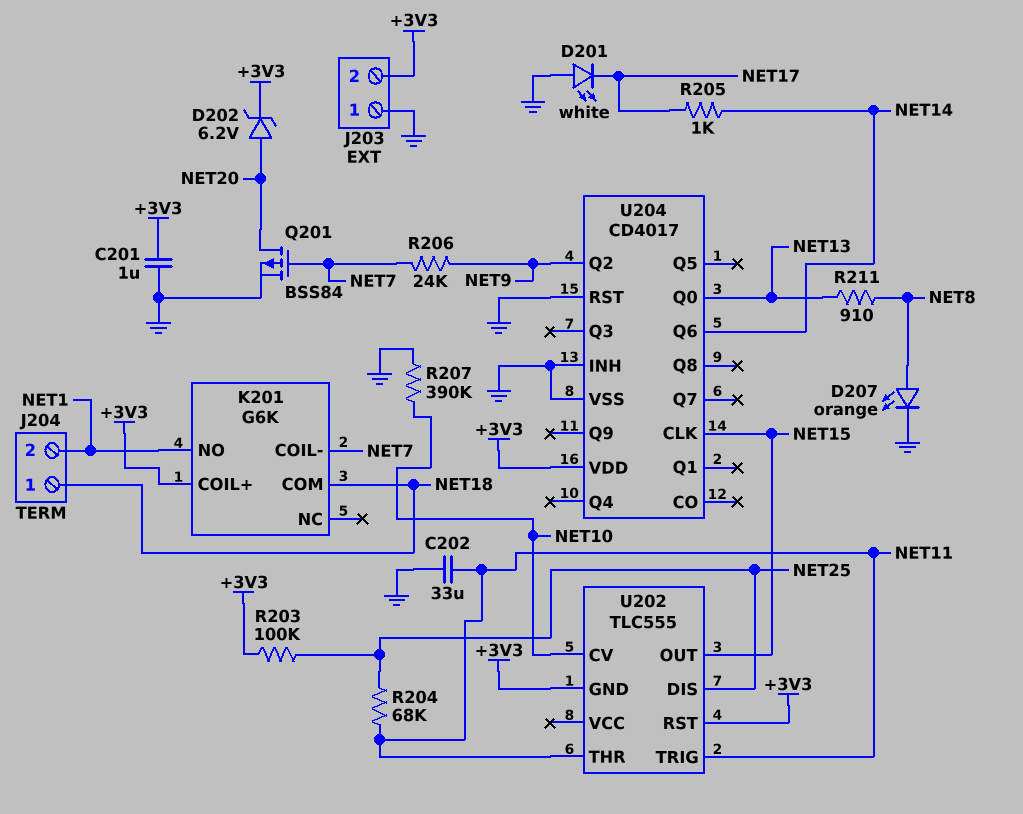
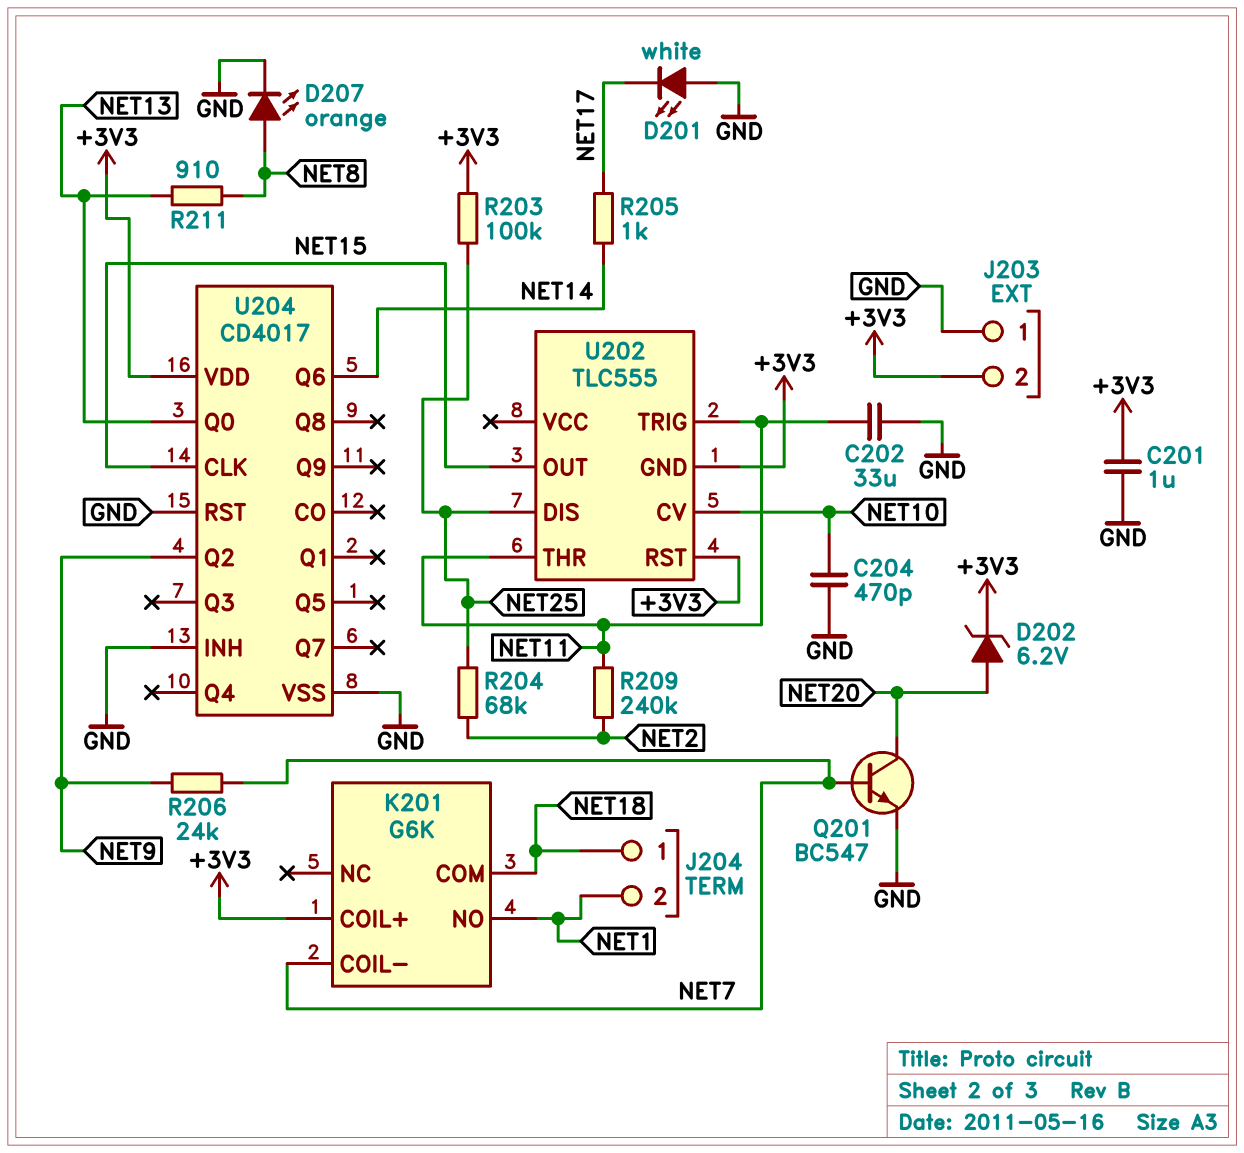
C204: none -> 470pF (GND, NET10)
Q201: PMOS BSS84 (G NET7, D NET20, S GND) -> NPN BC547 (B NET7, C NET20, E GND)
R204: 68k (NET11, NET25) -> 68k (NET2, NET25)
R207: 390k (GND, NET10) -> none
R209: none -> 240k (NET2, NET11)

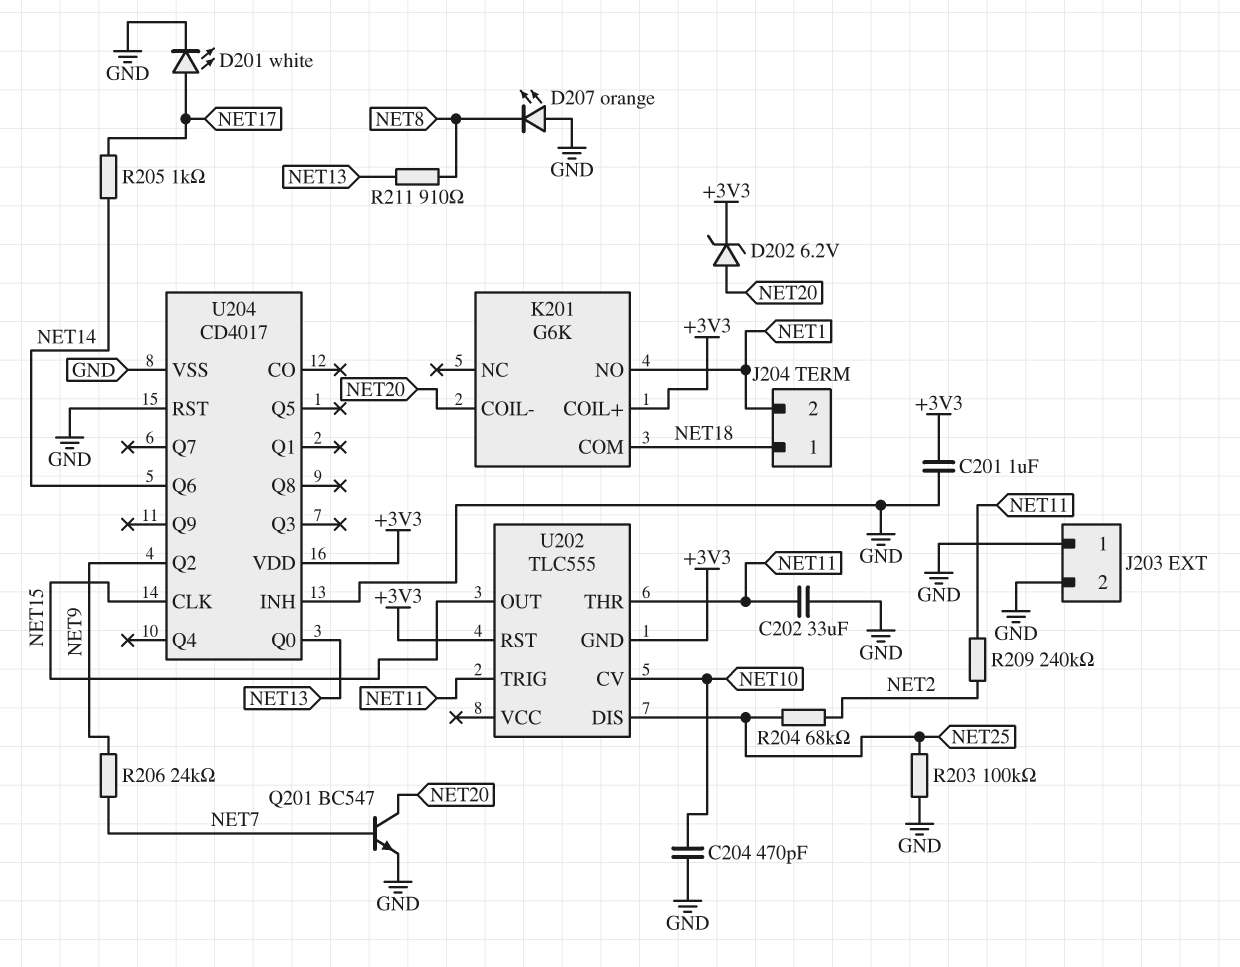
D201: LED white (A GND, K NET17) -> LED white (A NET17, K GND)
D207: LED orange (A NET8, K GND) -> LED orange (A GND, K NET8)
J203 pin 2: +3V3 -> GND
K201 pin COIL-: NET7 -> NET20
R203: 100k (+3V3, NET25) -> 100k (GND, NET25)

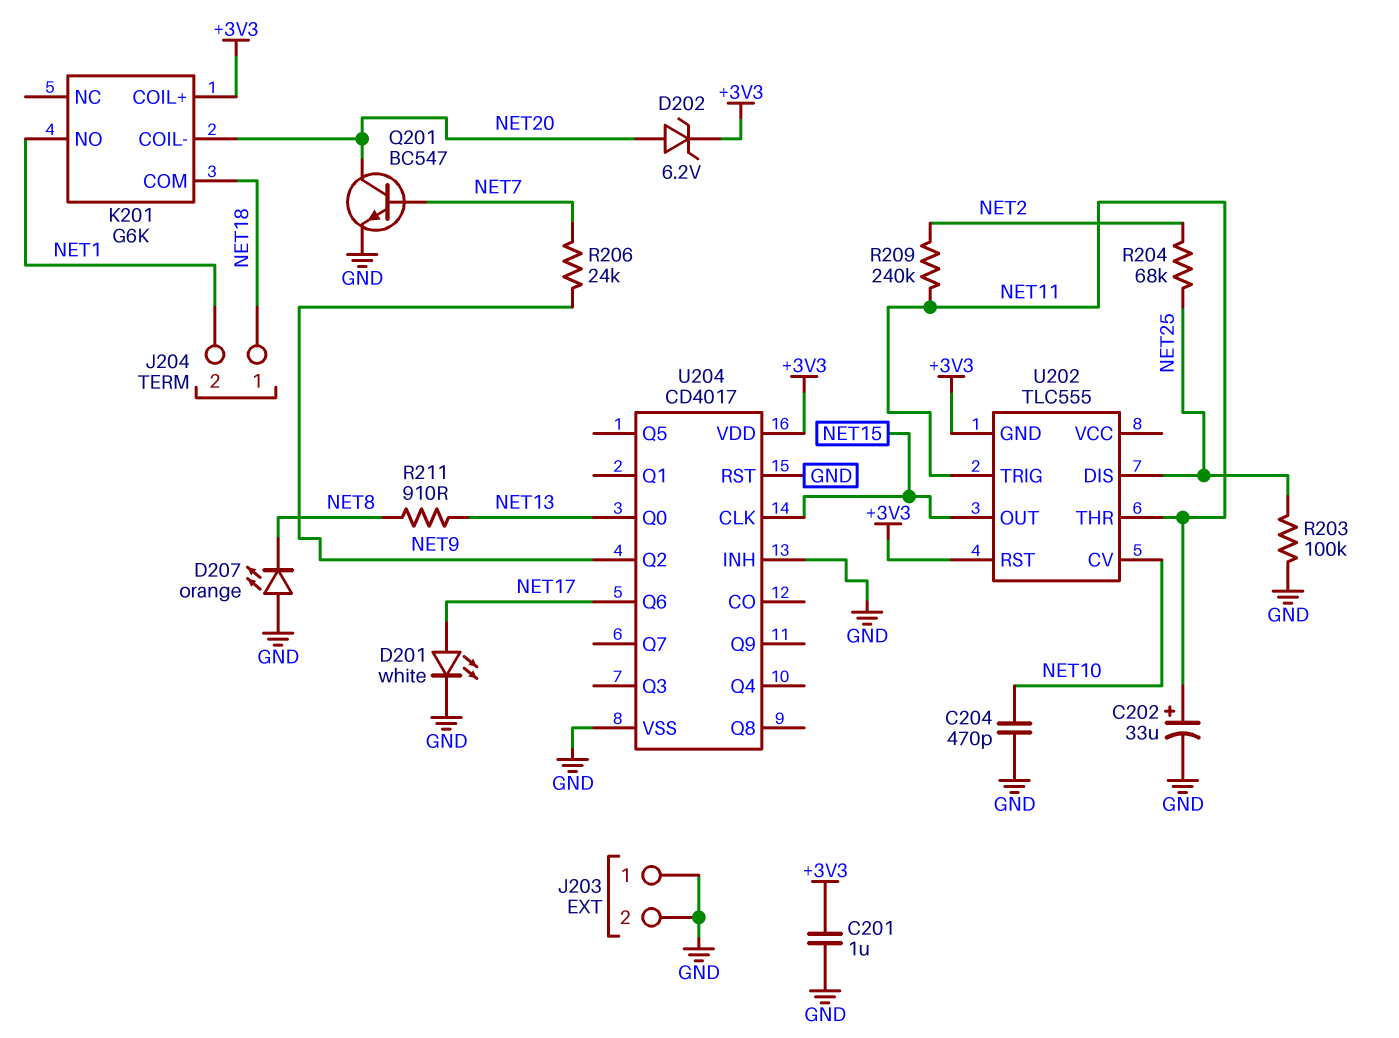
C202: 33uF (GND, NET11) -> 33uF (plus NET11, minus GND)
R205: 1k (NET14, NET17) -> none
U204 pin Q6: NET14 -> NET17

